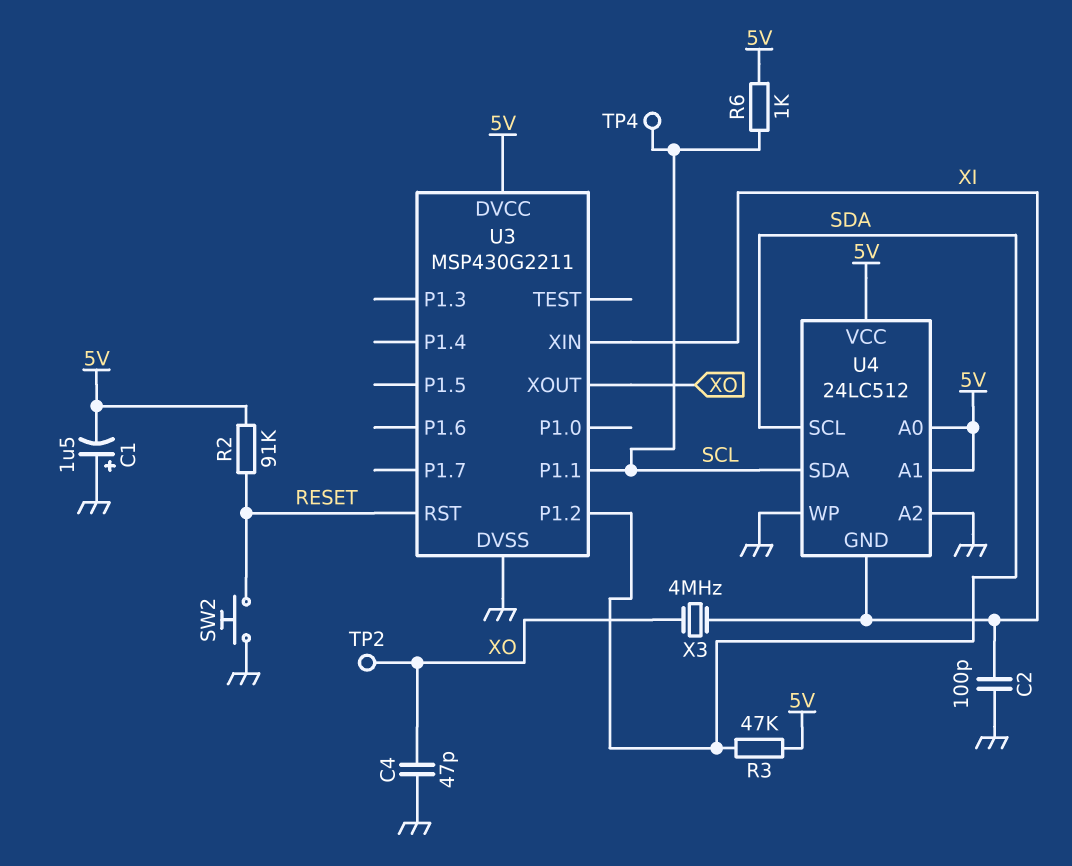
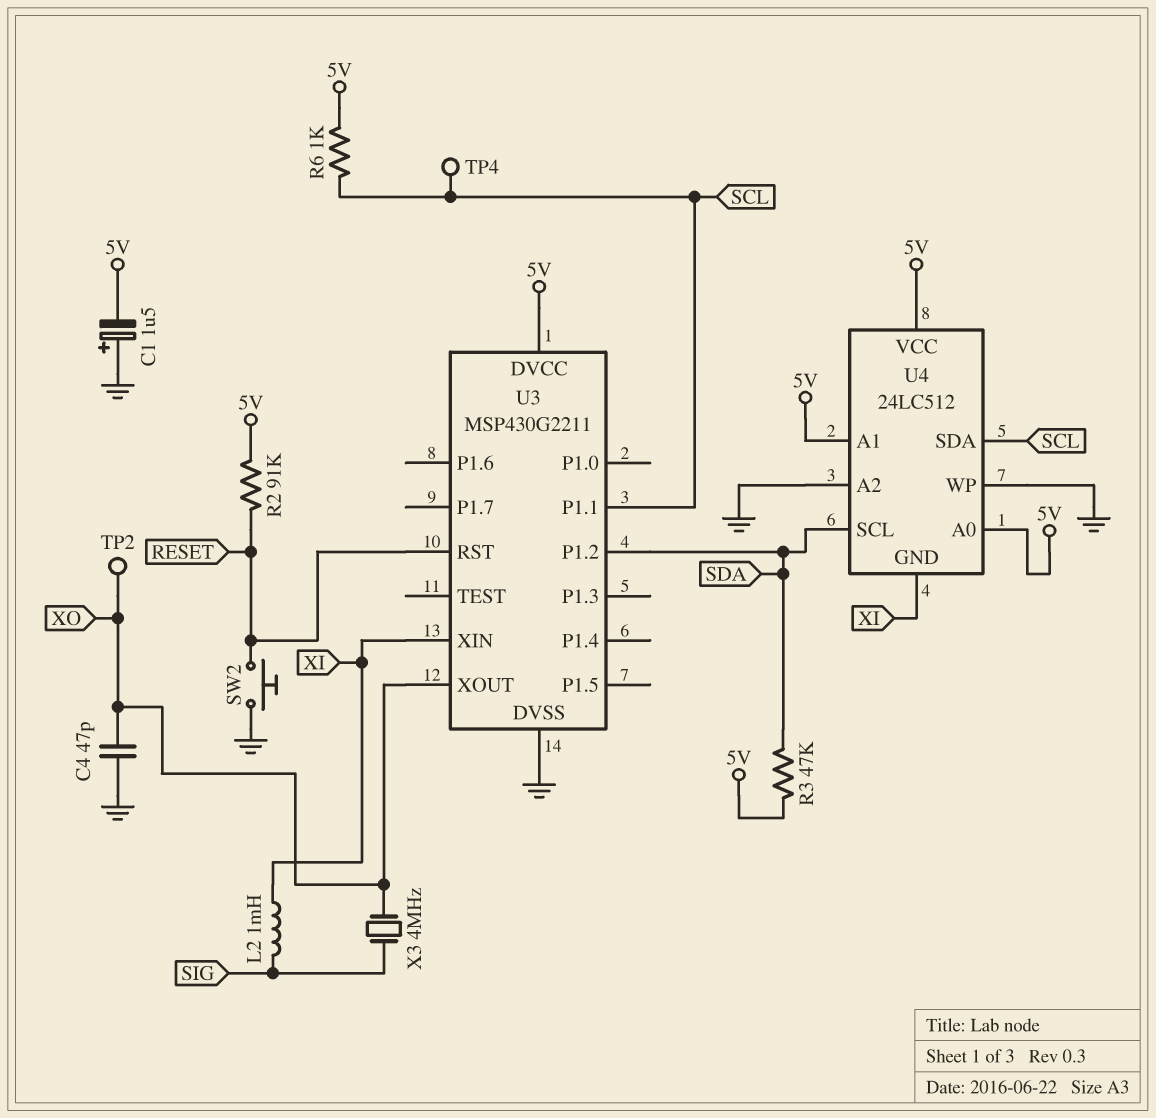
C2: 100pF (GND, XI) -> none
L2: none -> 1mH (SIG, XI)
X3: 4MHz (XI, XO) -> 4MHz (SIG, XO)

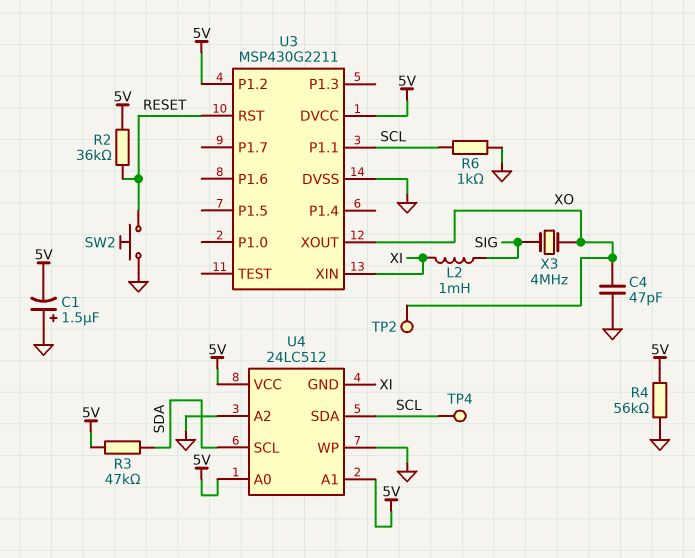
R2: 91k (5V, RESET) -> 36k (5V, RESET)
R4: none -> 56k (5V, GND)
R6: 1k (5V, SCL) -> 1k (GND, SCL)
U3 pin P1.2: SDA -> 5V

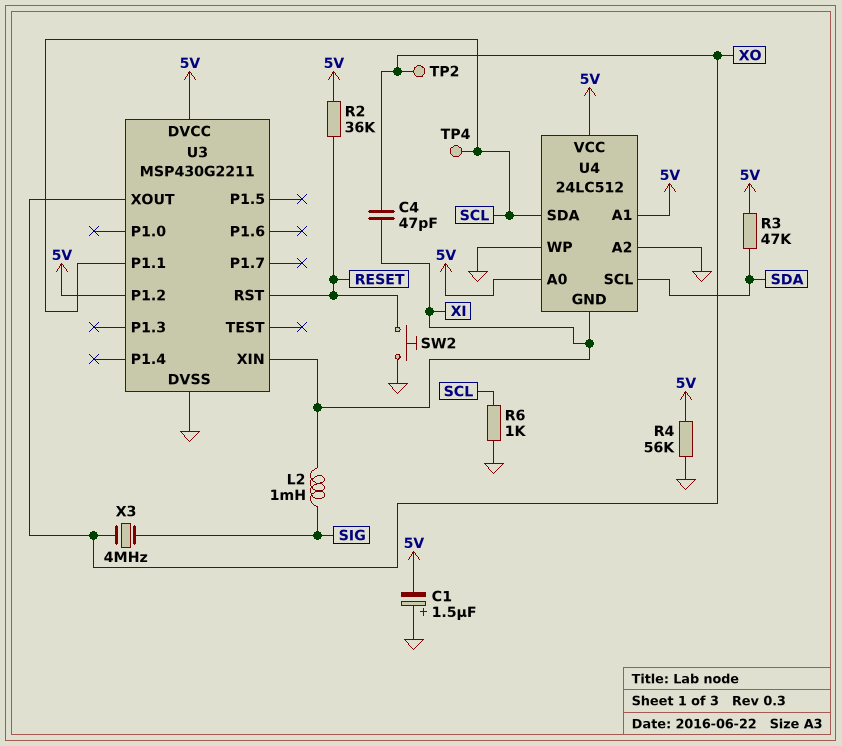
C4: 47pF (GND, XO) -> 47pF (XI, XO)

